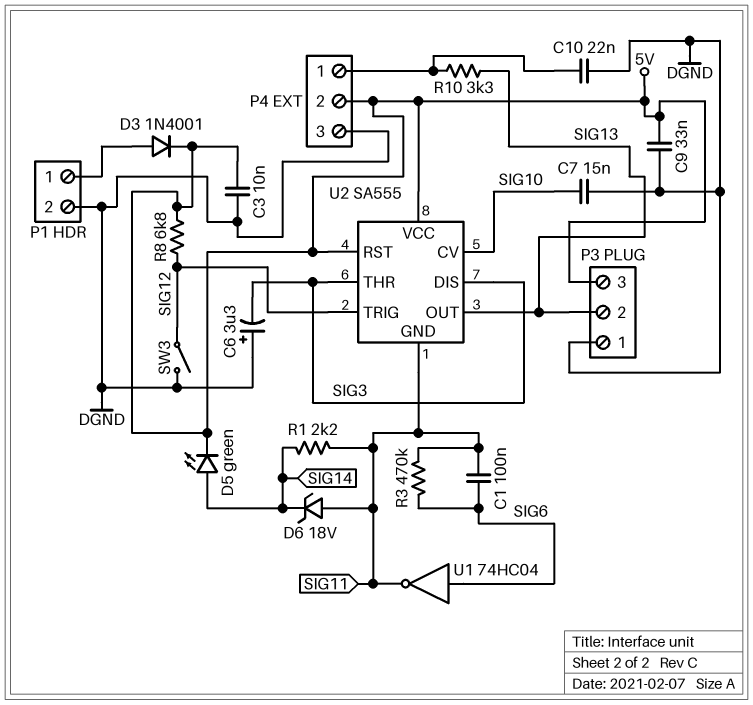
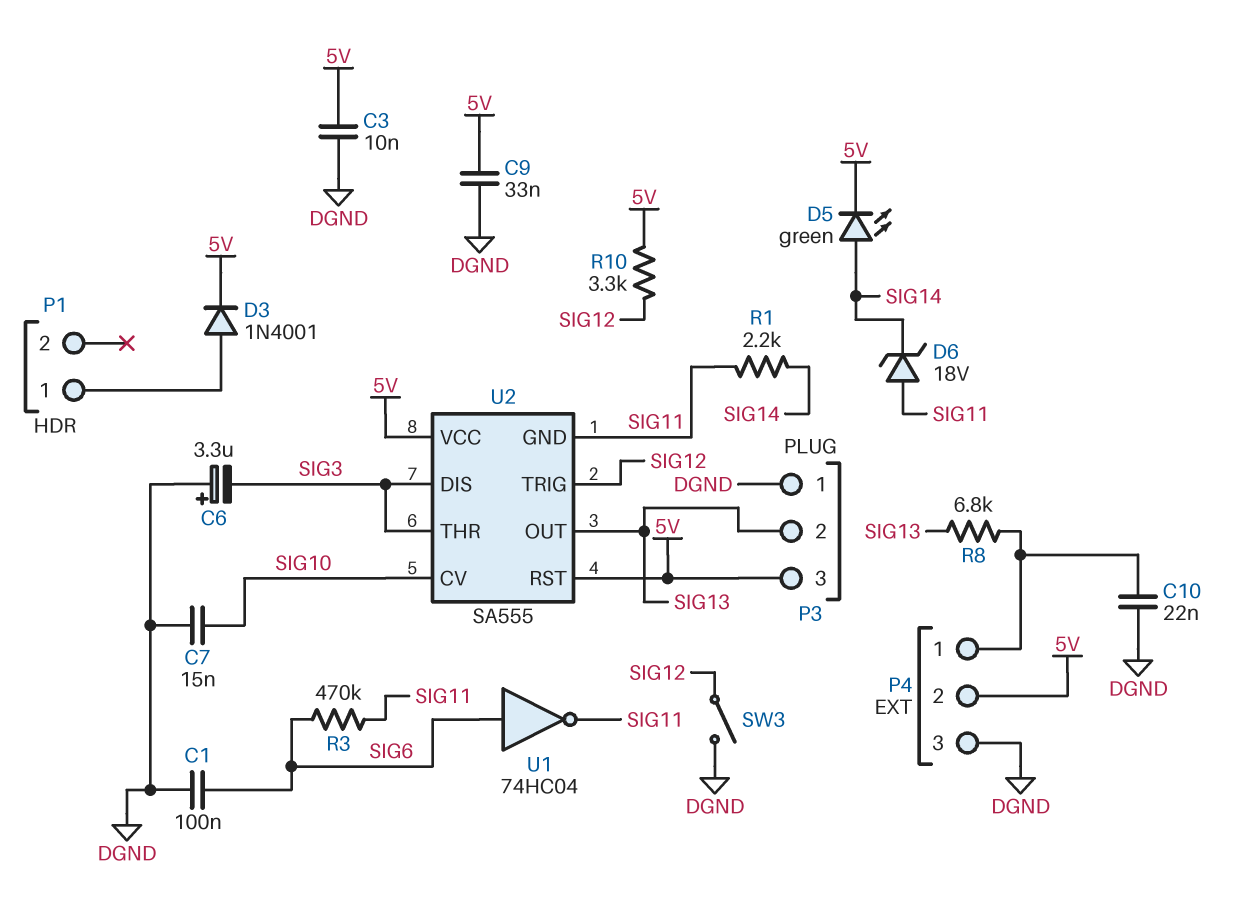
C1: 100nF (SIG6, SIG11) -> 100nF (DGND, SIG6)
P1 pin 2: DGND -> none
R8: 6.8k (5V, SIG12) -> 6.8k (P4/1, SIG13)
R10: 3.3k (P4/1, SIG13) -> 3.3k (5V, SIG12)

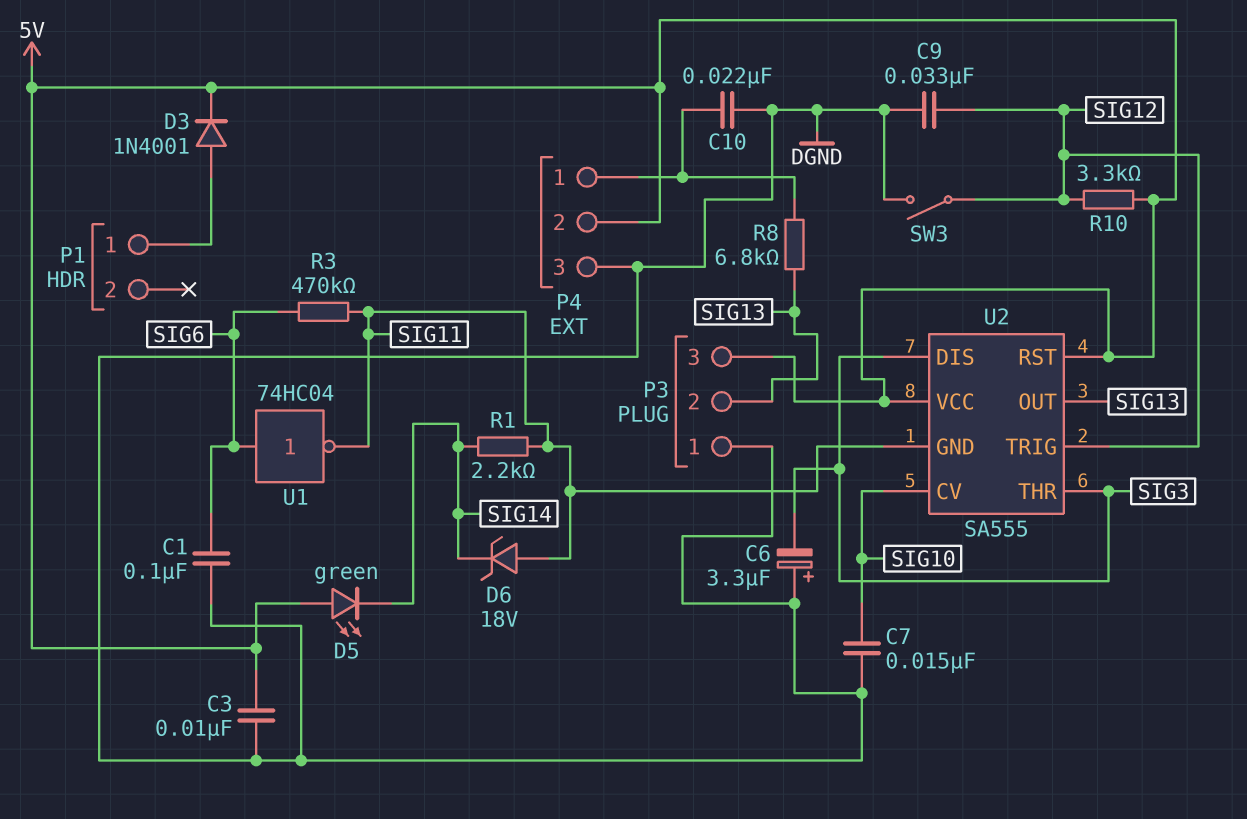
C9: 33nF (5V, DGND) -> 33nF (DGND, SIG12)
D5: LED green (A SIG14, K 5V) -> LED green (A 5V, K SIG14)

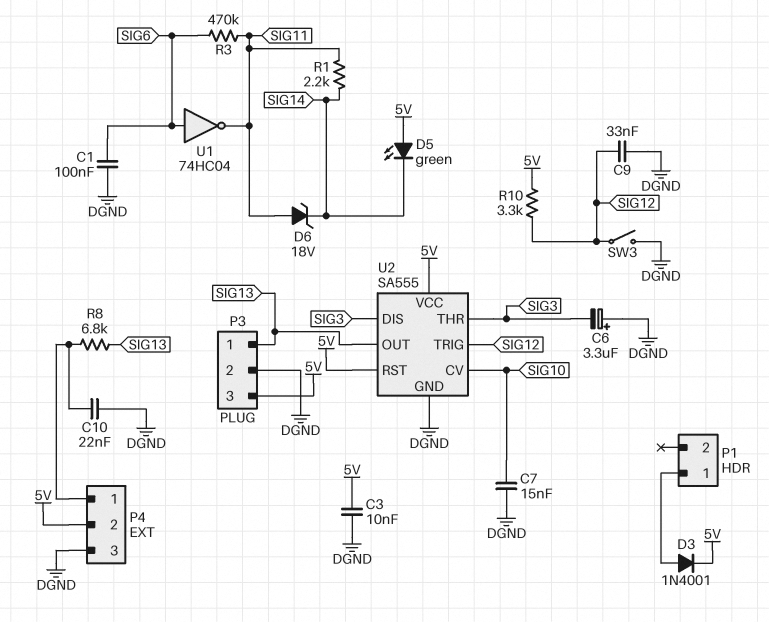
P3 pin 1: DGND -> SIG13
P3 pin 2: SIG13 -> DGND
U2 pin GND: SIG11 -> DGND

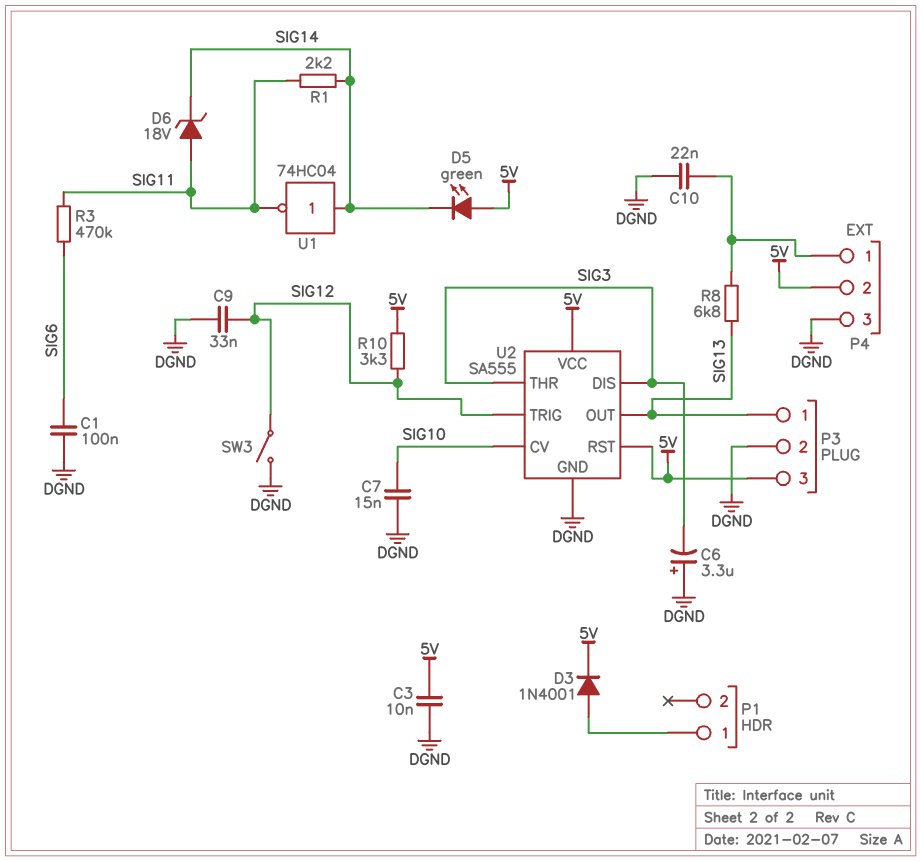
U1: NOT 74HC04 (in SIG6, out SIG11) -> NOT 74HC04 (in SIG14, out SIG11)

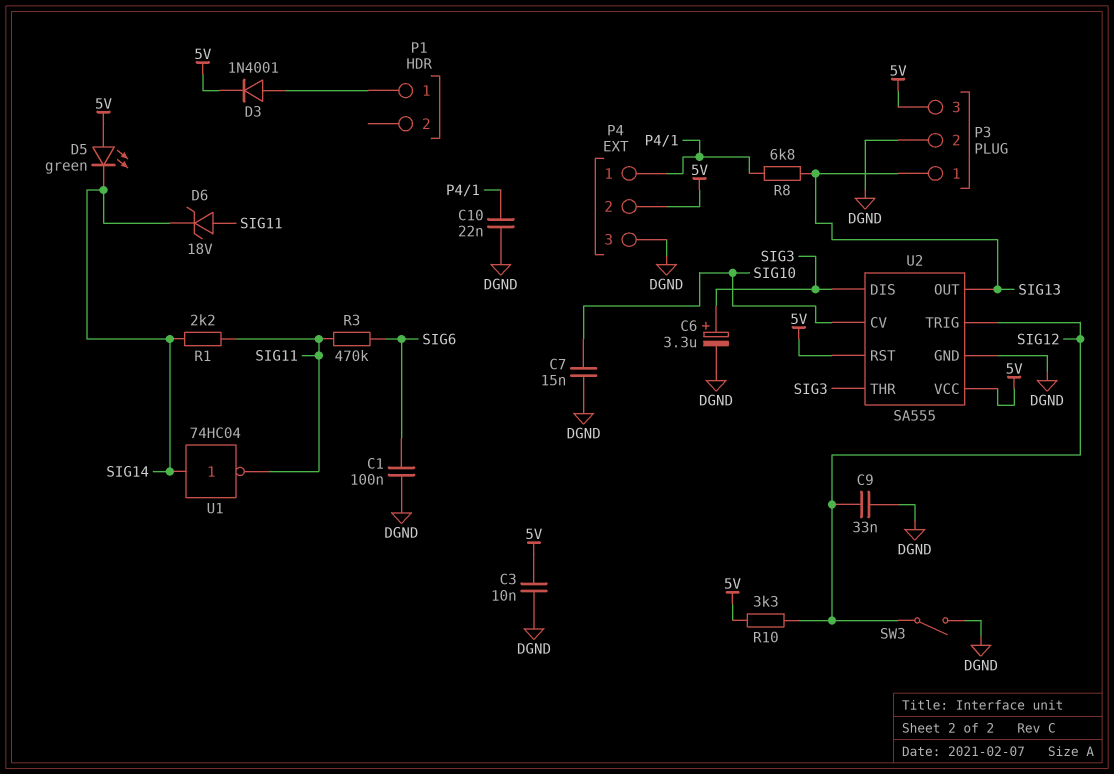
C6: 3.3uF (plus DGND, minus SIG3) -> 3.3uF (plus SIG3, minus DGND)

